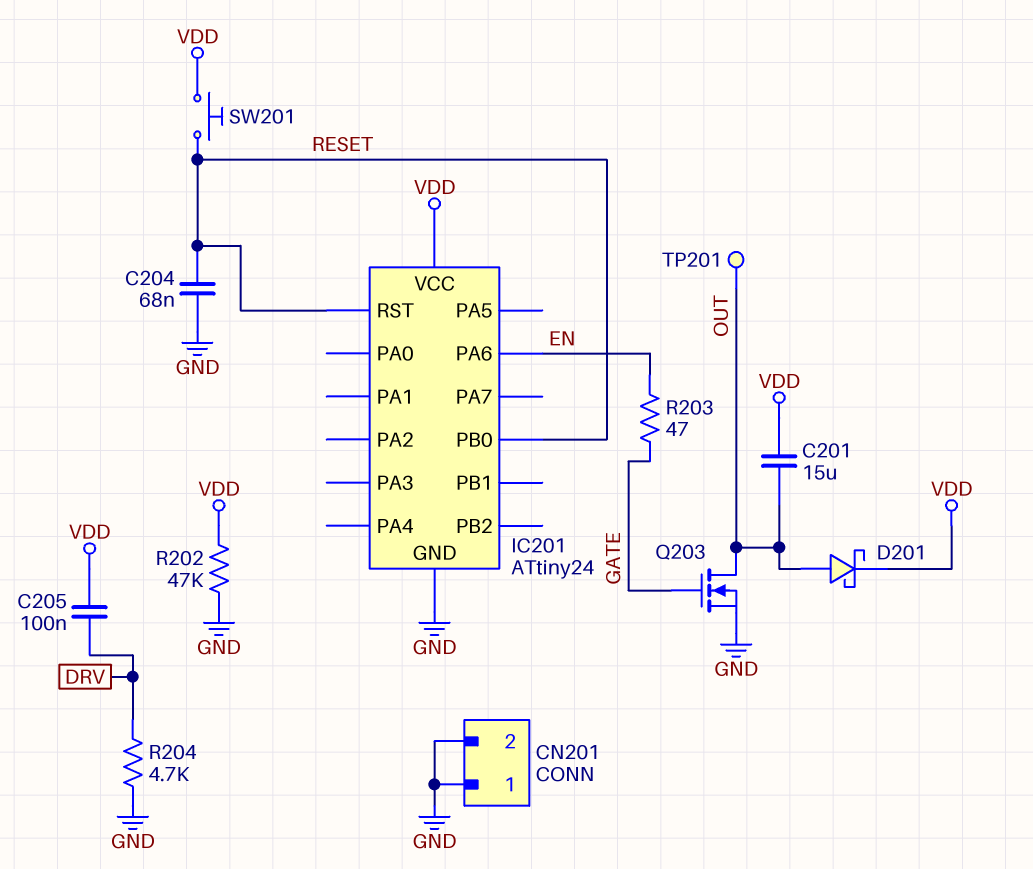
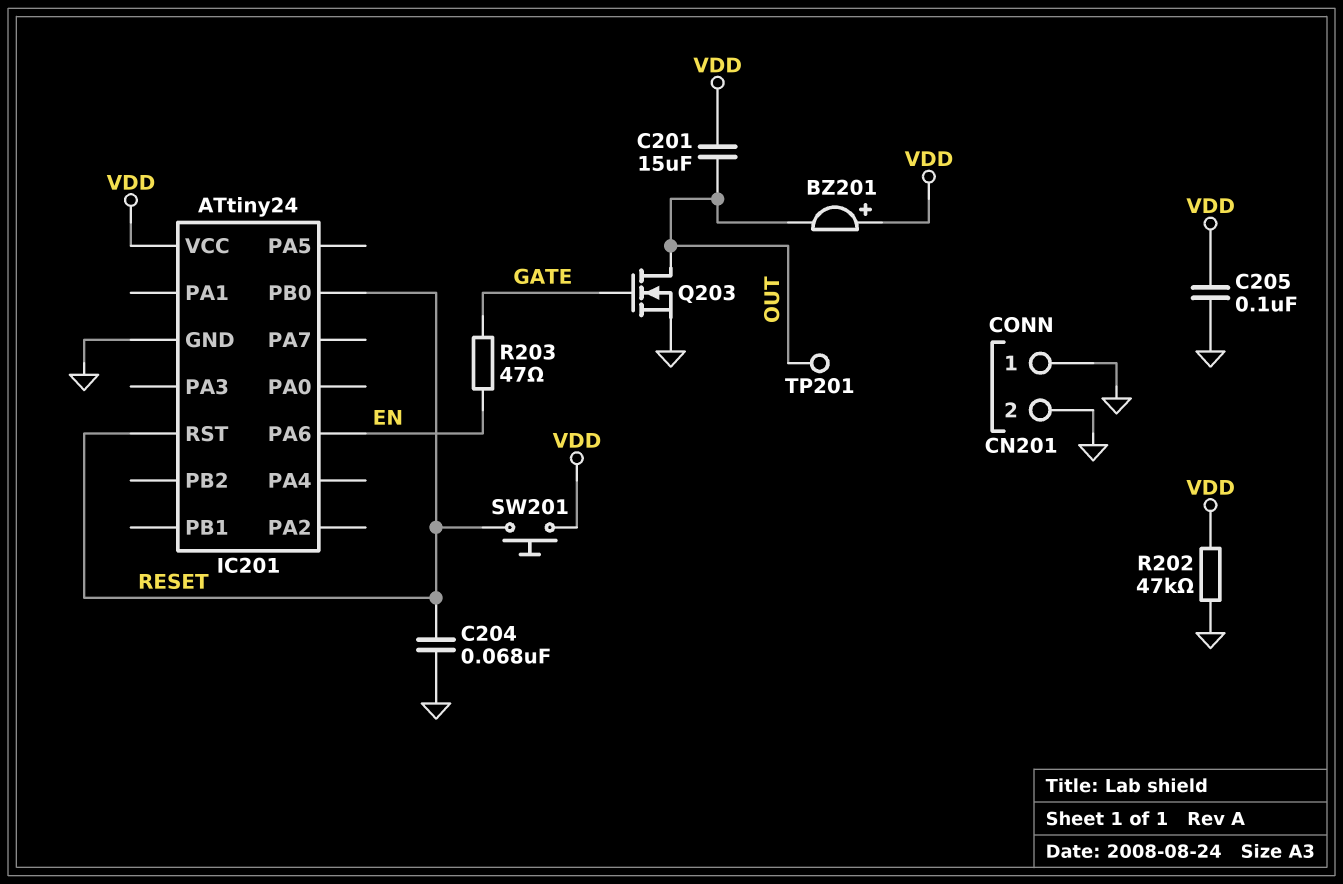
BZ201: none -> buzzer (plus VDD, minus OUT)
C205: 100nF (DRV, VDD) -> 100nF (GND, VDD)
D201: schottky (A OUT, K VDD) -> none
R204: 4.7k (DRV, GND) -> none

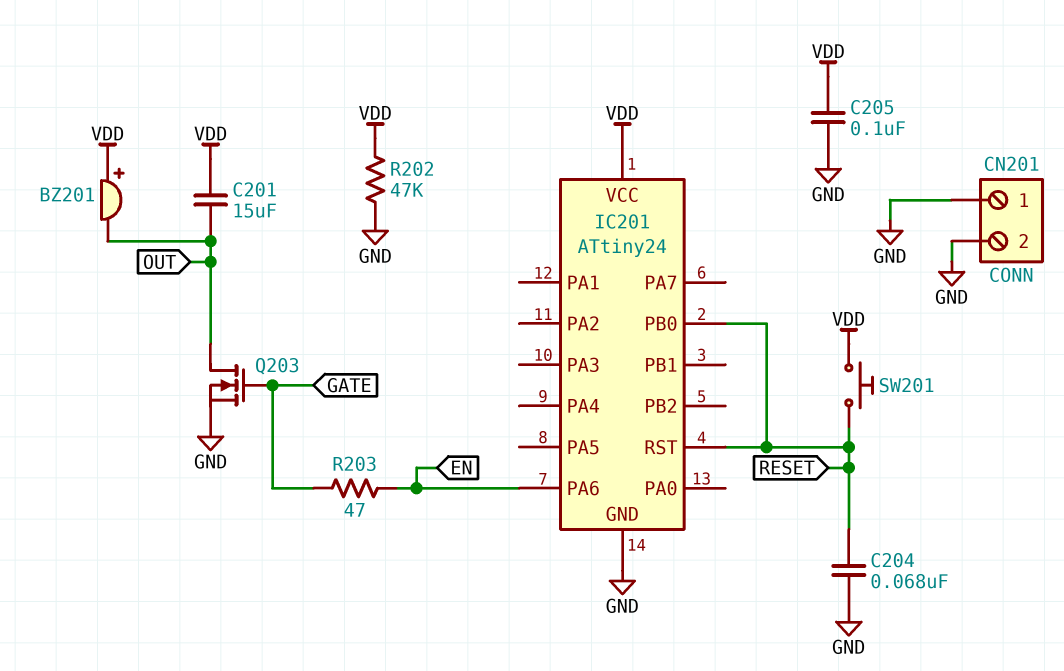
TP201: test point (OUT) -> none

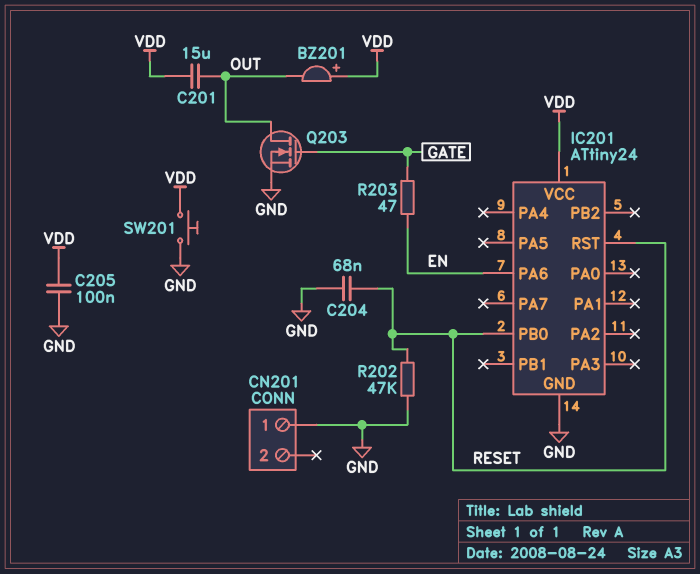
CN201 pin 2: GND -> none
R202: 47k (GND, VDD) -> 47k (GND, RESET)
SW201: button (RESET, VDD) -> button (GND, VDD)

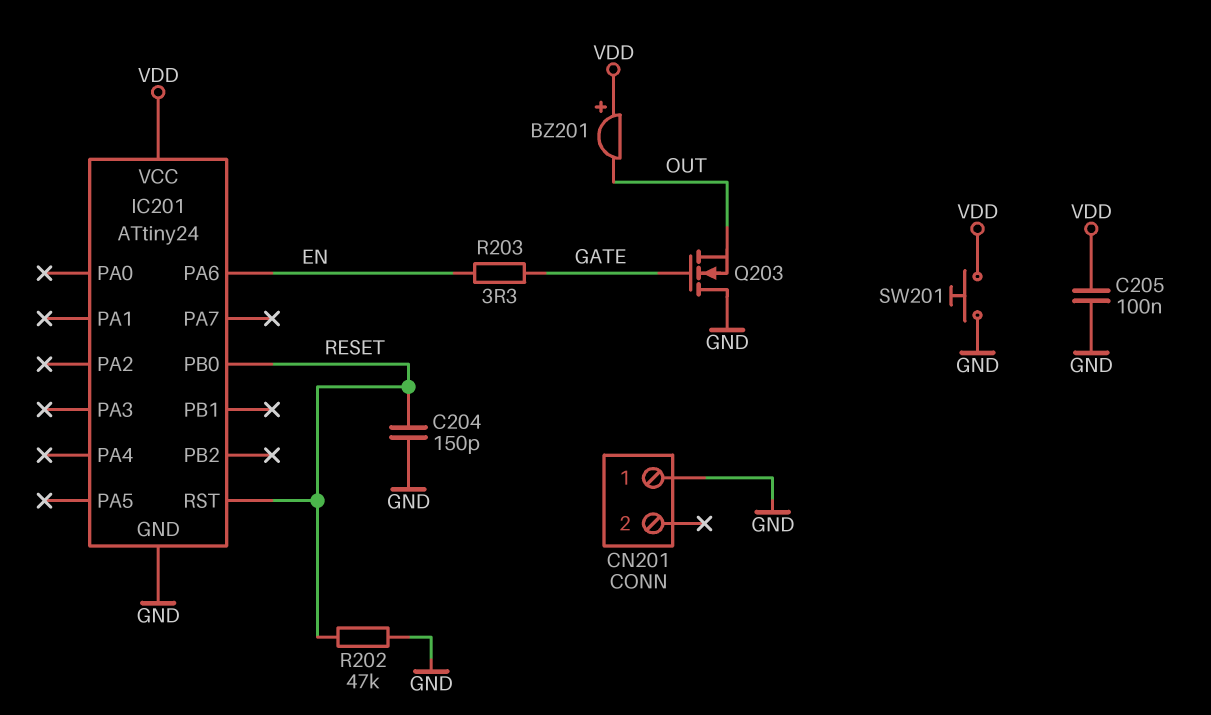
C201: 15uF (OUT, VDD) -> none
C204: 68nF (GND, RESET) -> 150pF (GND, RESET)
Q203: NMOS (G GATE, D OUT, S GND) -> NMOS (G GATE, D GND, S OUT)
R203: 47 (EN, GATE) -> 3.3 (EN, GATE)

